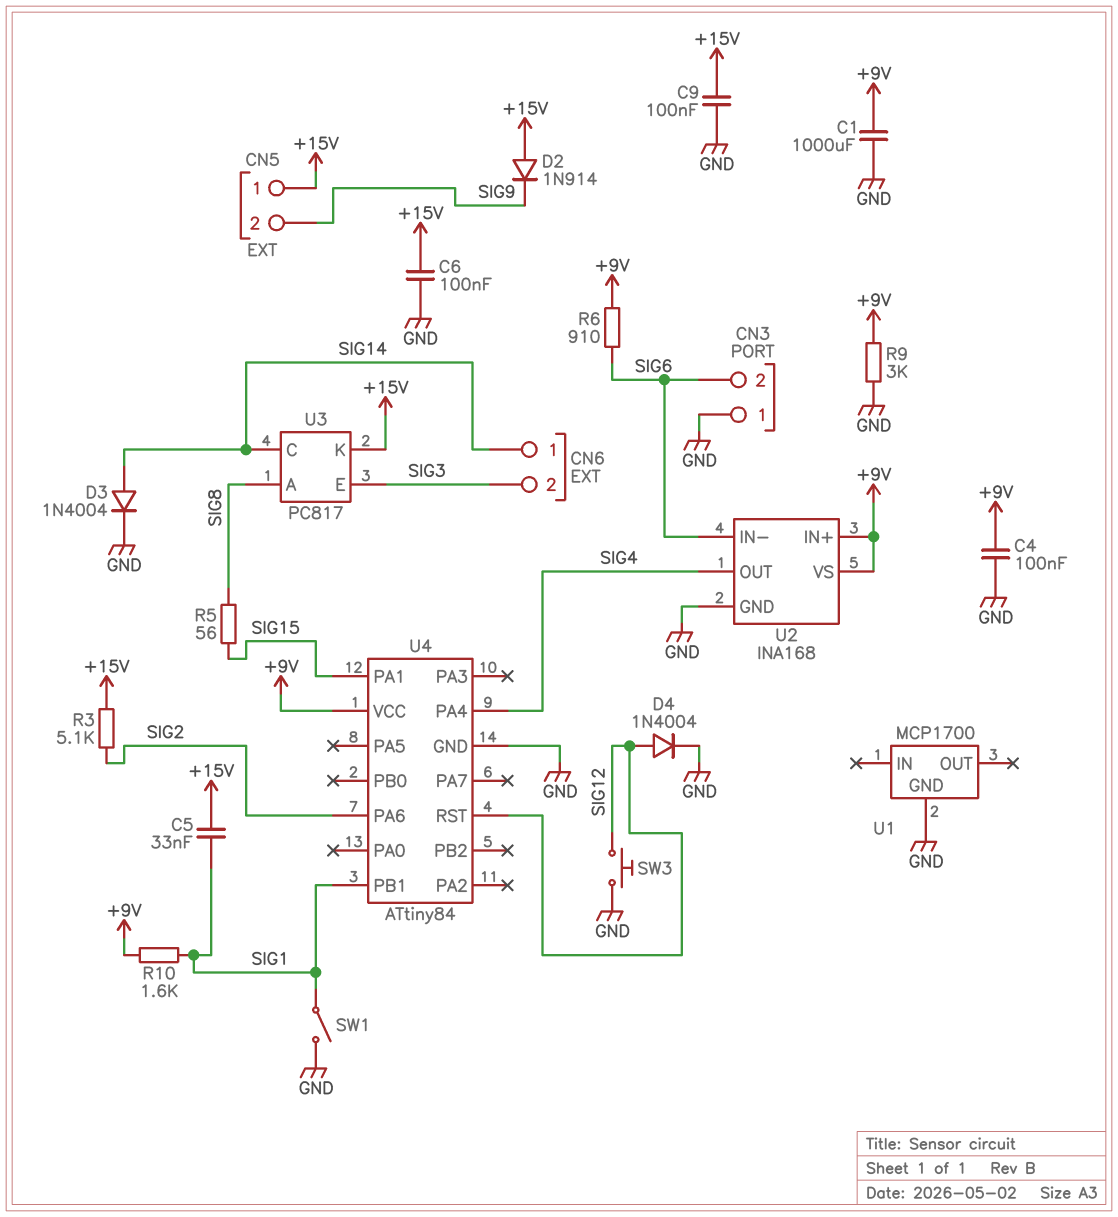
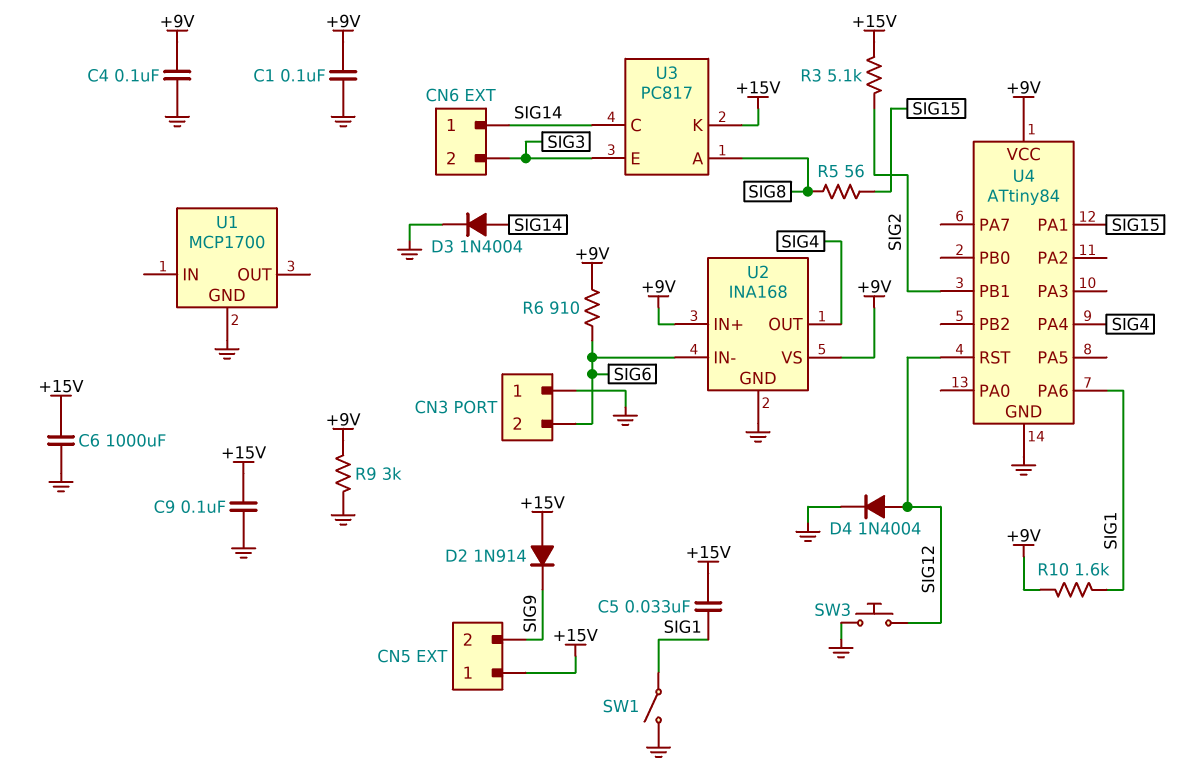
C1: 1000uF (+9V, GND) -> 100nF (+9V, GND)
C6: 100nF (+15V, GND) -> 1000uF (+15V, GND)
U4 pin PA6: SIG2 -> SIG1
U4 pin PB1: SIG1 -> SIG2

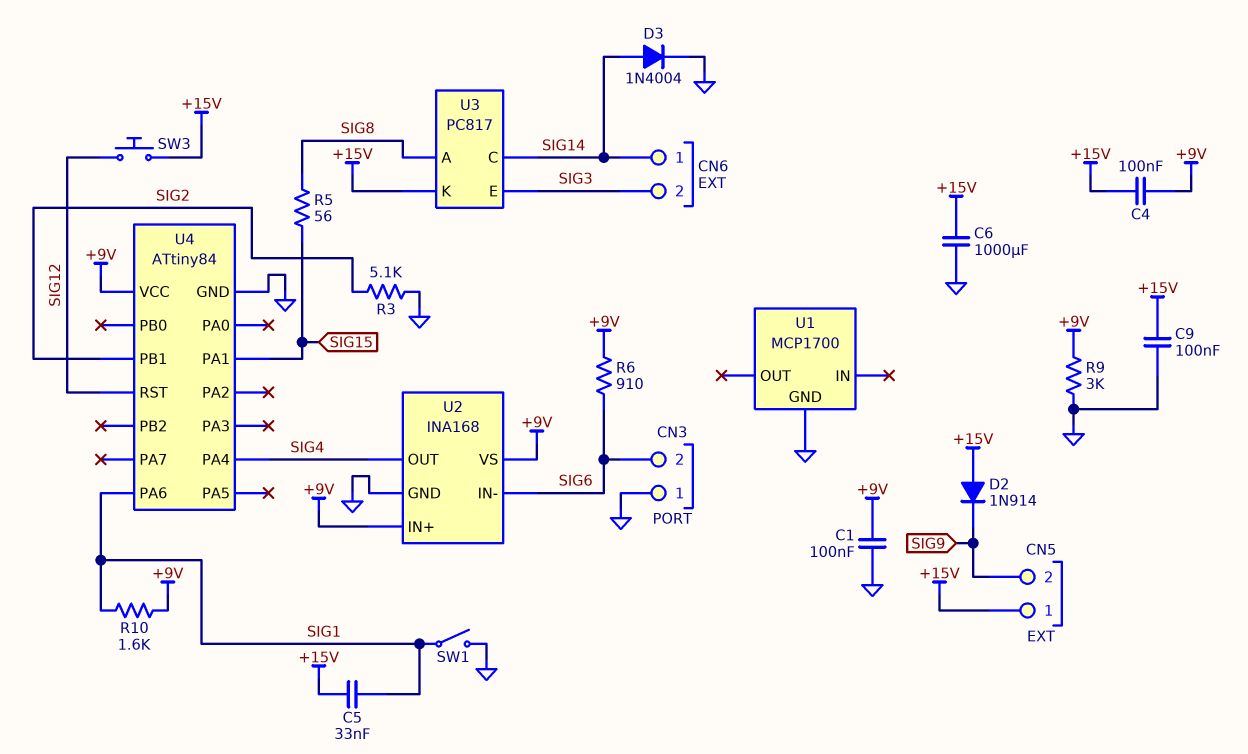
C4: 100nF (+9V, GND) -> 100nF (+9V, +15V)
D4: diode 1N4004 (A SIG12, K GND) -> none
R3: 5.1k (+15V, SIG2) -> 5.1k (GND, SIG2)
SW3: button (GND, SIG12) -> button (+15V, SIG12)

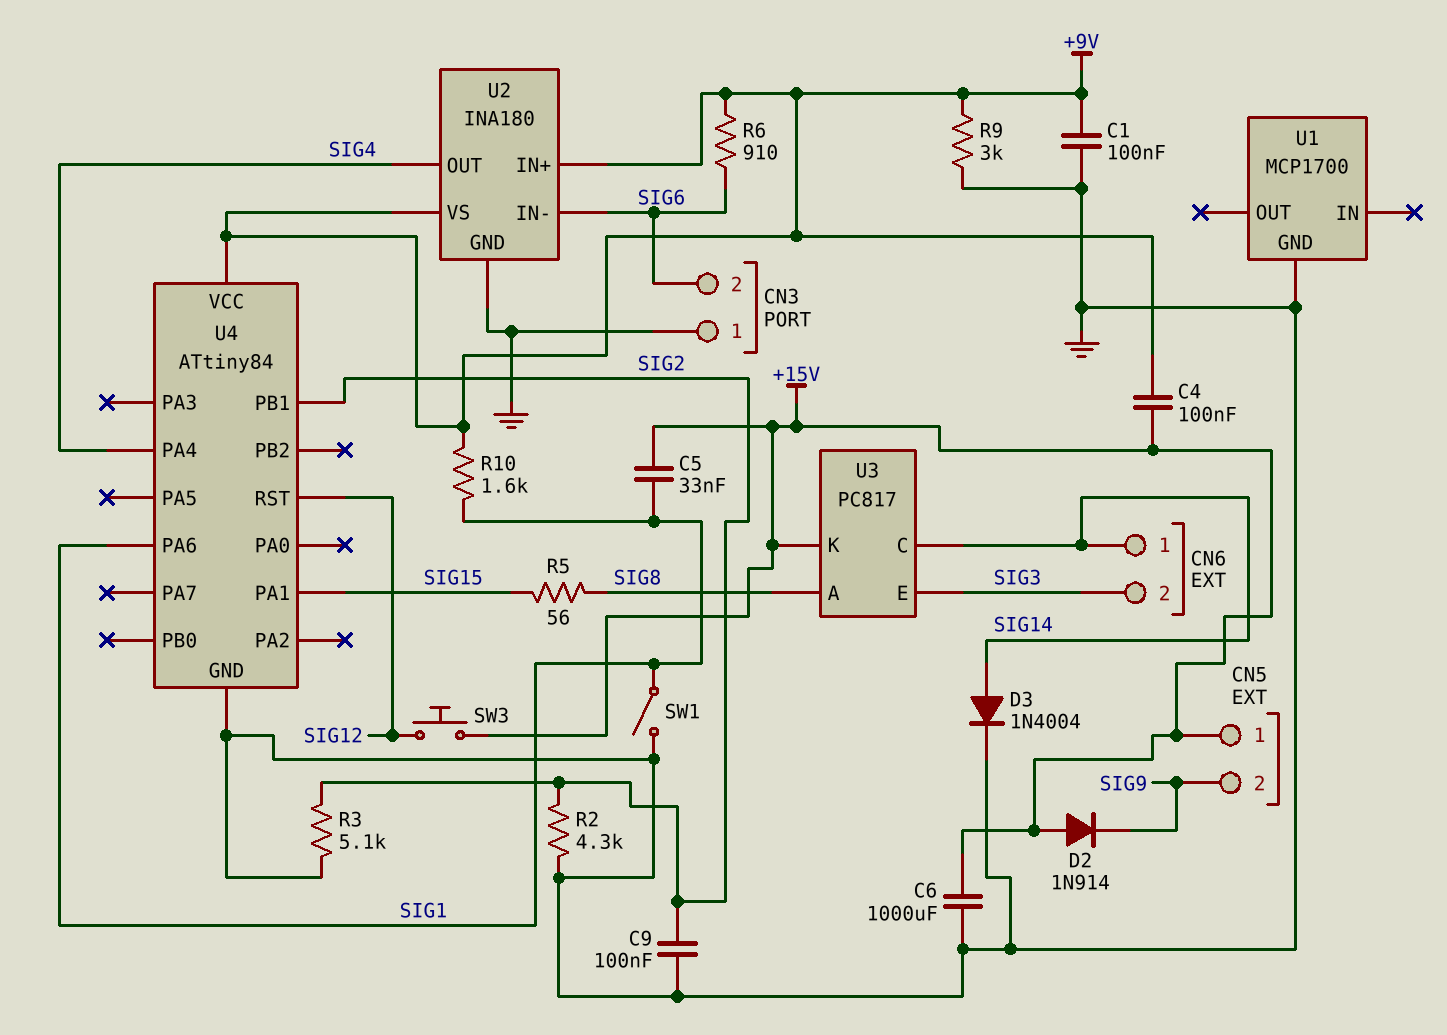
C9: 100nF (+15V, GND) -> 100nF (GND, SIG2)
R2: none -> 4.3k (GND, SIG2)
U2: INA168 -> INA180

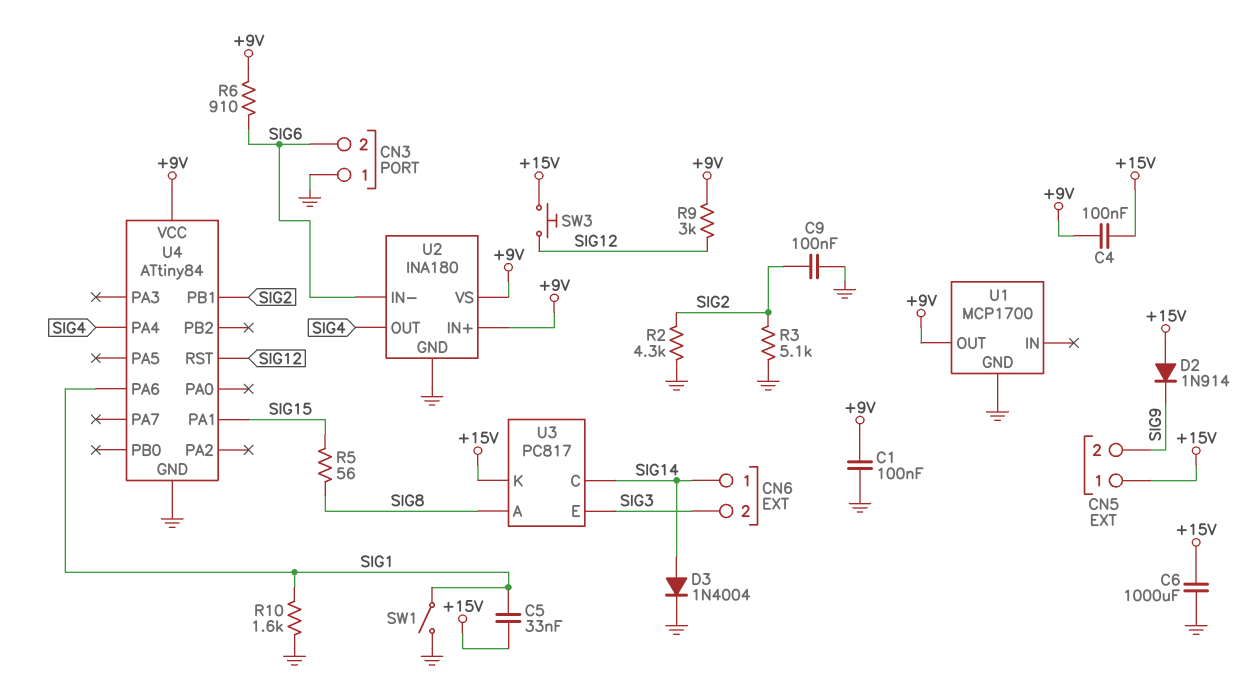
R9: 3k (+9V, GND) -> 3k (+9V, SIG12)
R10: 1.6k (+9V, SIG1) -> 1.6k (GND, SIG1)
U1 pin OUT: none -> +9V

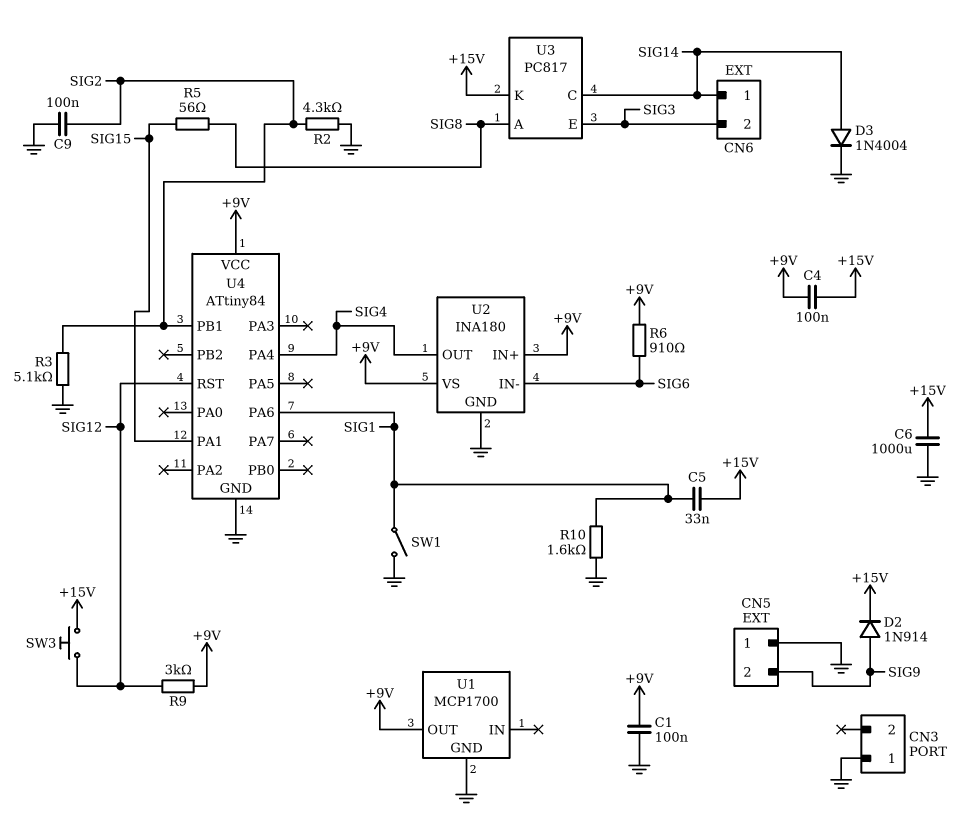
CN3 pin 2: SIG6 -> none
CN5 pin 1: +15V -> GND
D2: diode 1N914 (A +15V, K SIG9) -> diode 1N914 (A SIG9, K +15V)

